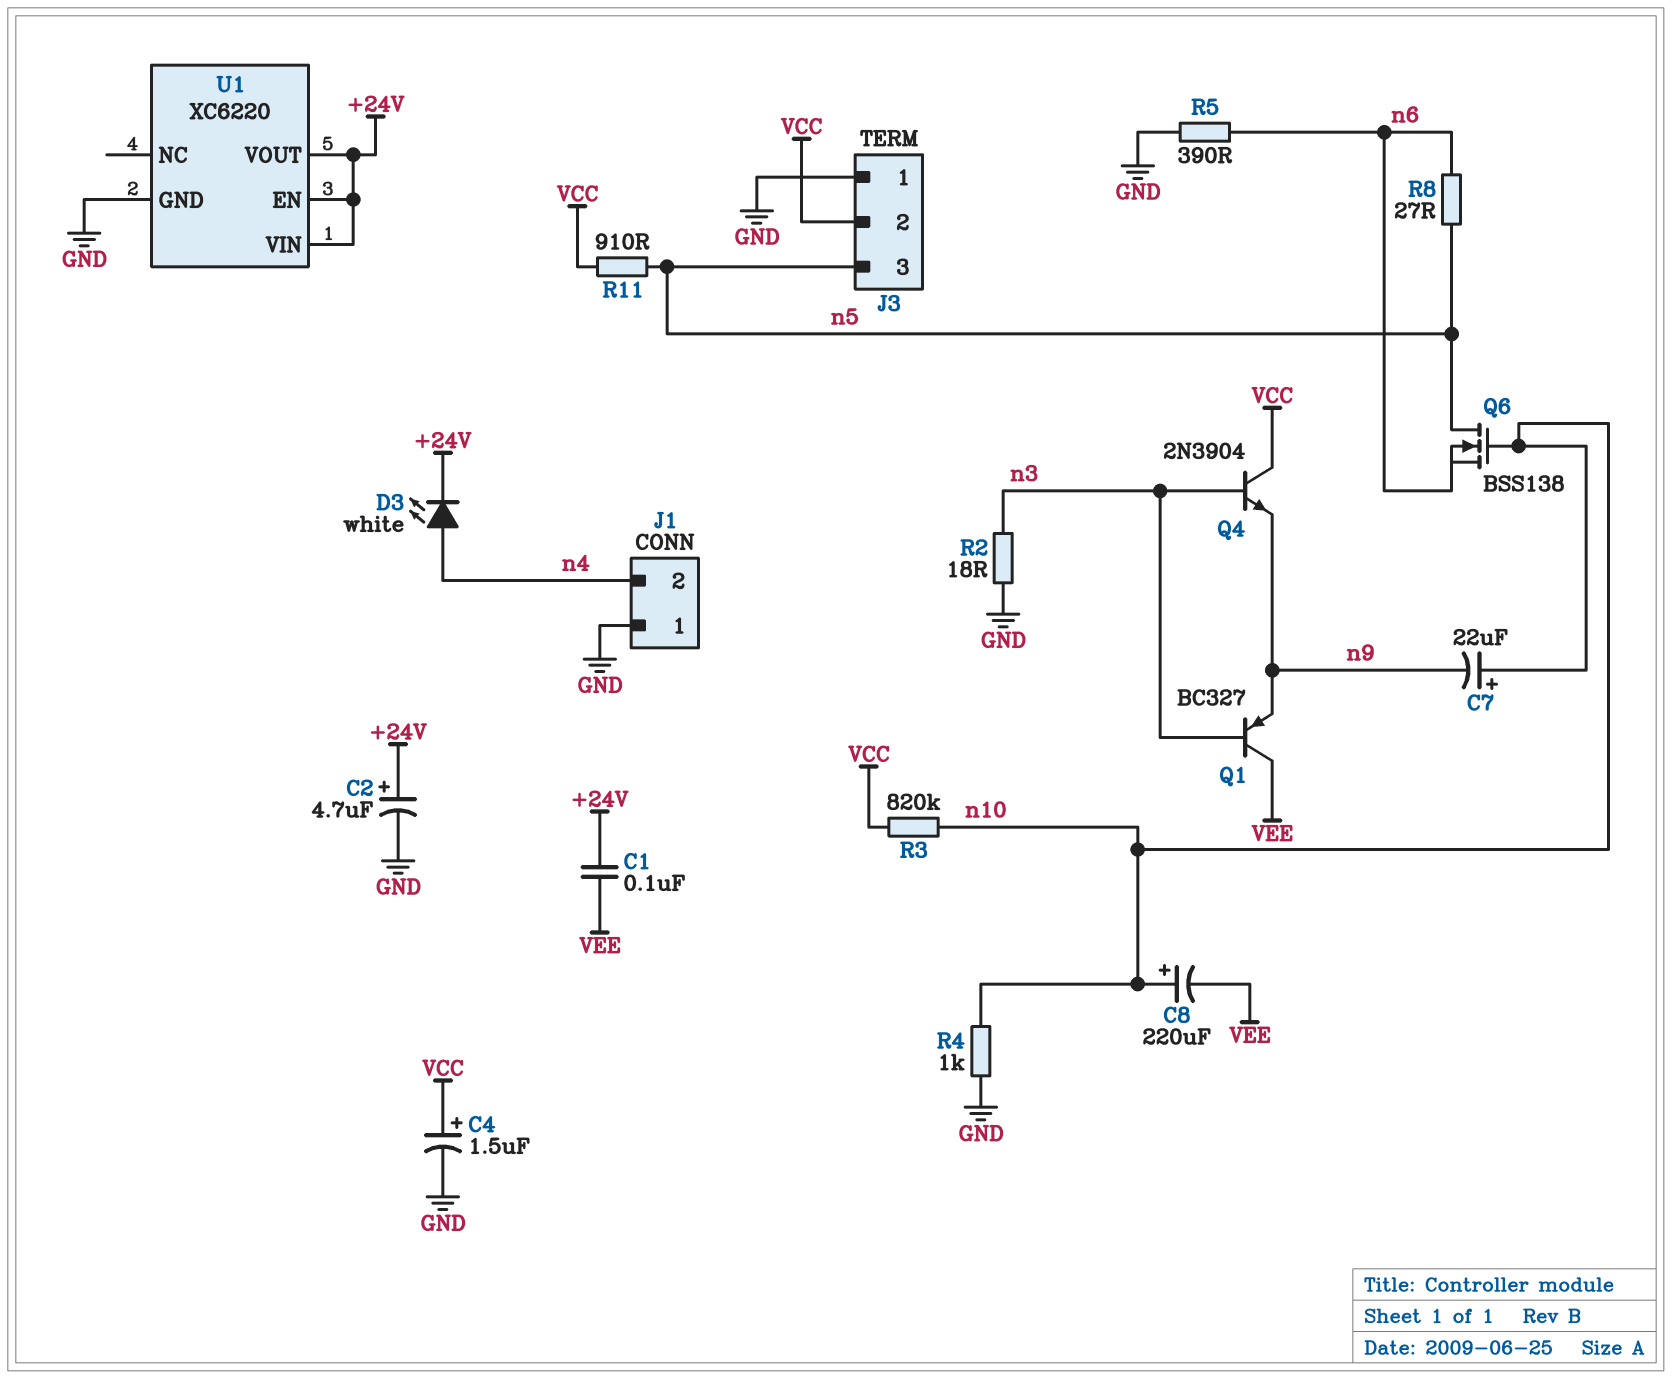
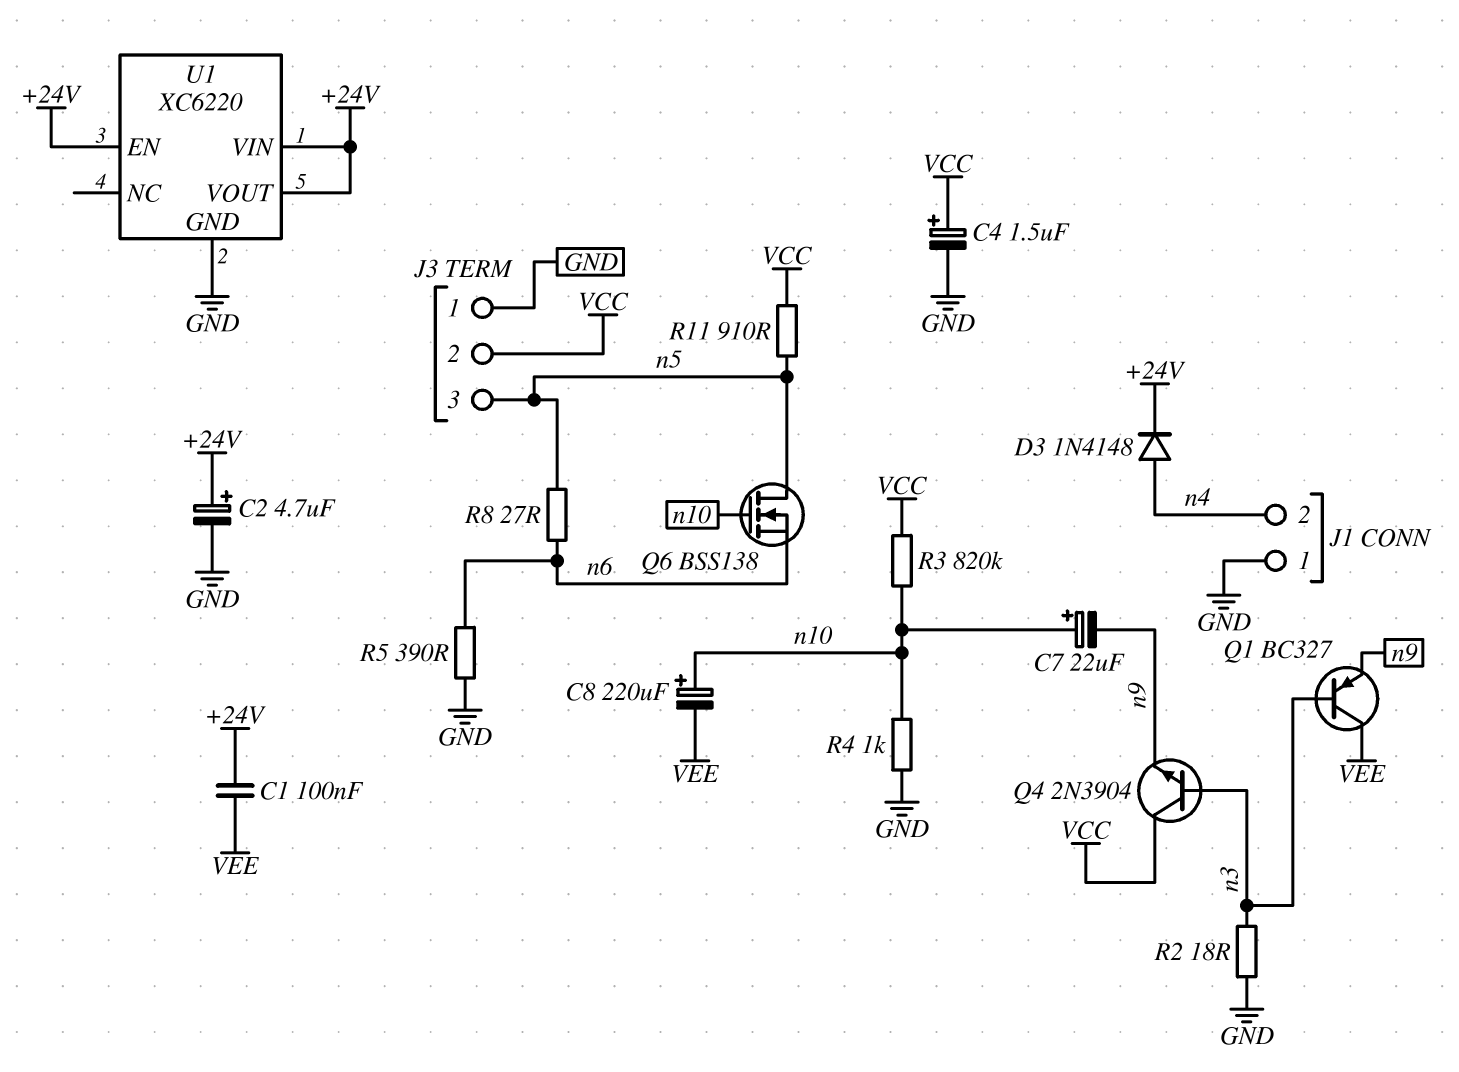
D3: LED white (A n4, K +24V) -> diode 1N4148 (A n4, K +24V)

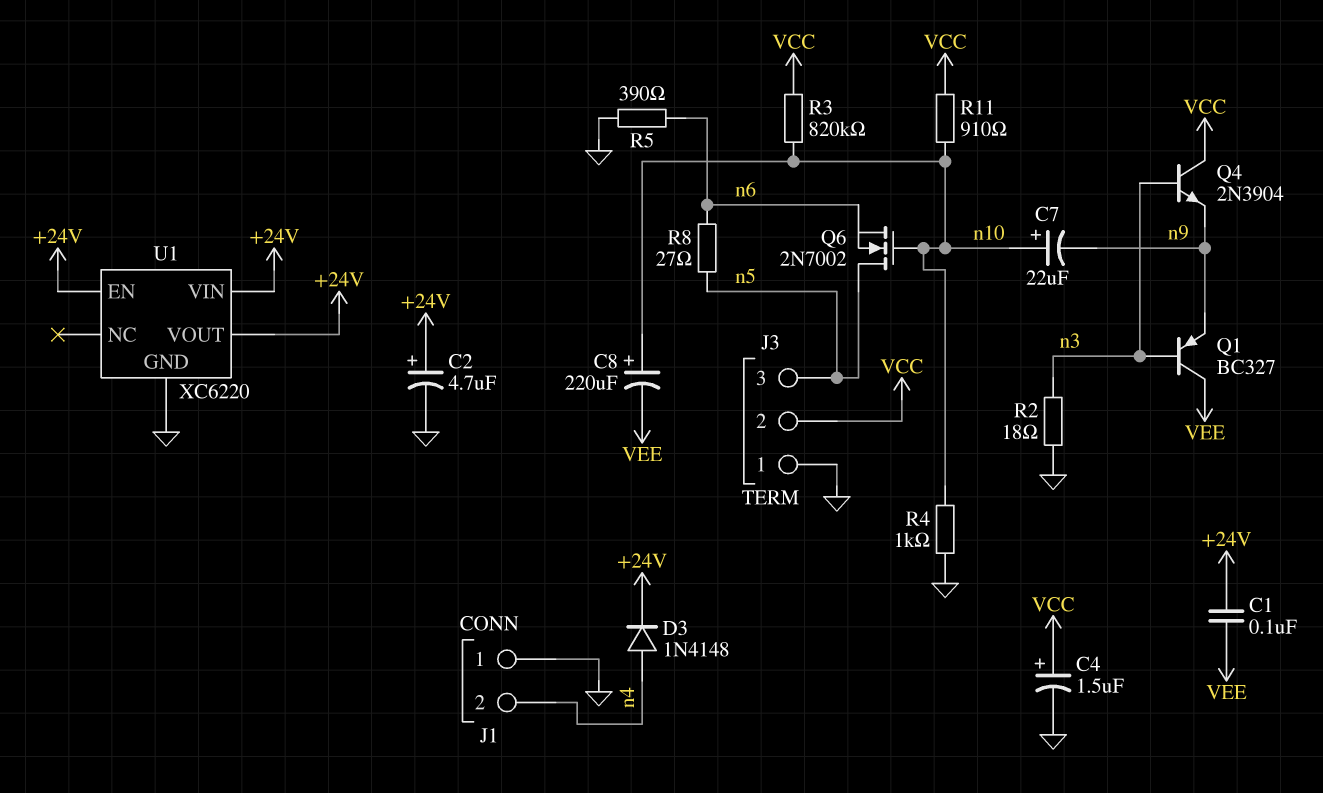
Q6: NMOS BSS138 (G n10, D n5, S n6) -> NMOS 2N7002 (G n10, D n5, S n6)
R11: 910 (VCC, n5) -> 910 (VCC, n10)

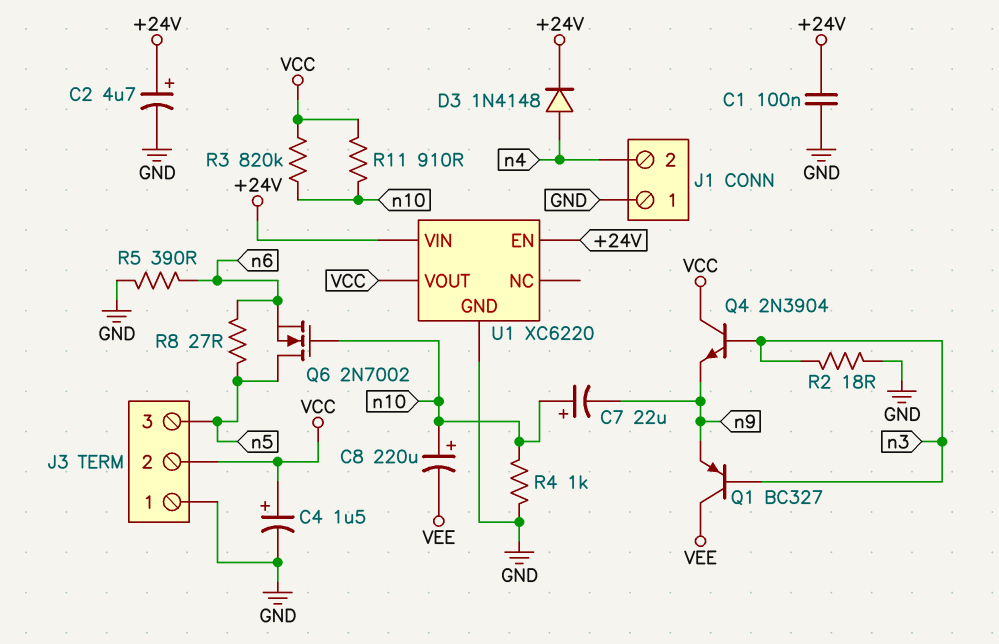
C1: 100nF (+24V, VEE) -> 100nF (+24V, GND)
U1 pin VOUT: +24V -> VCC

